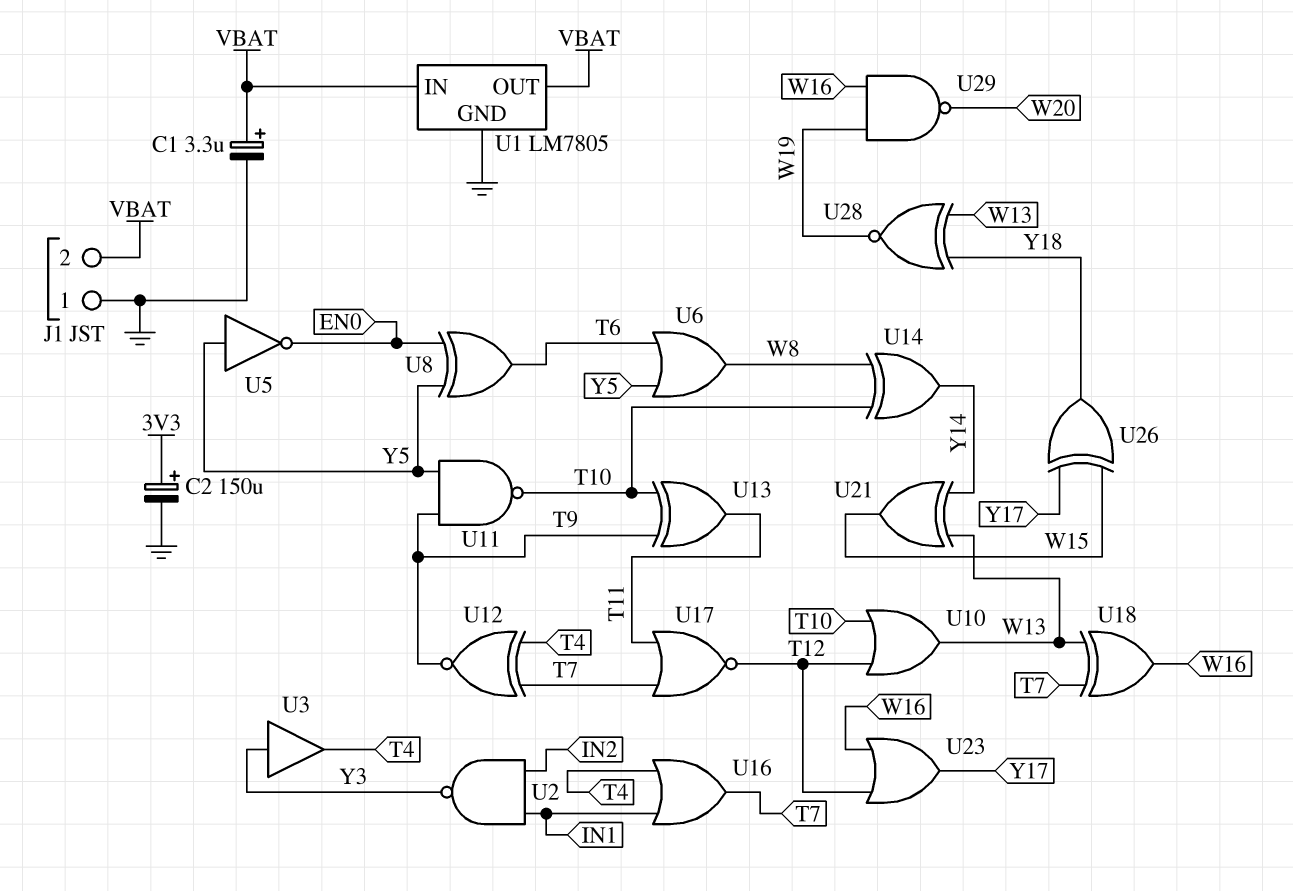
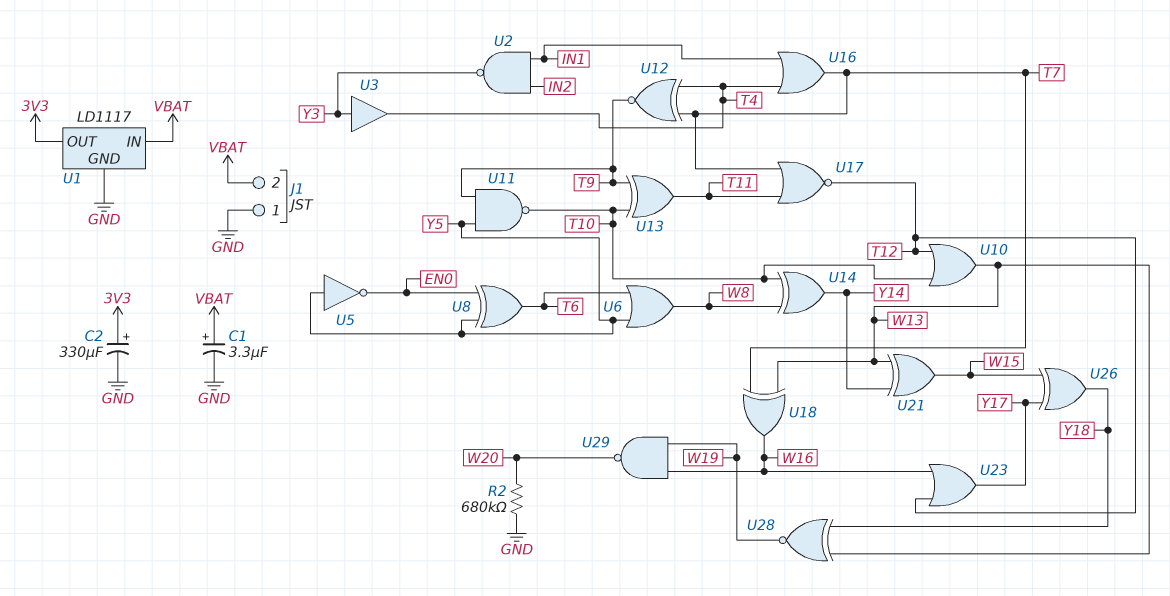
C2: 150uF (plus 3V3, minus GND) -> 330uF (plus 3V3, minus GND)
R2: none -> 680k (GND, W20)
U1: LM7805 -> LD1117
U1 pin OUT: VBAT -> 3V3

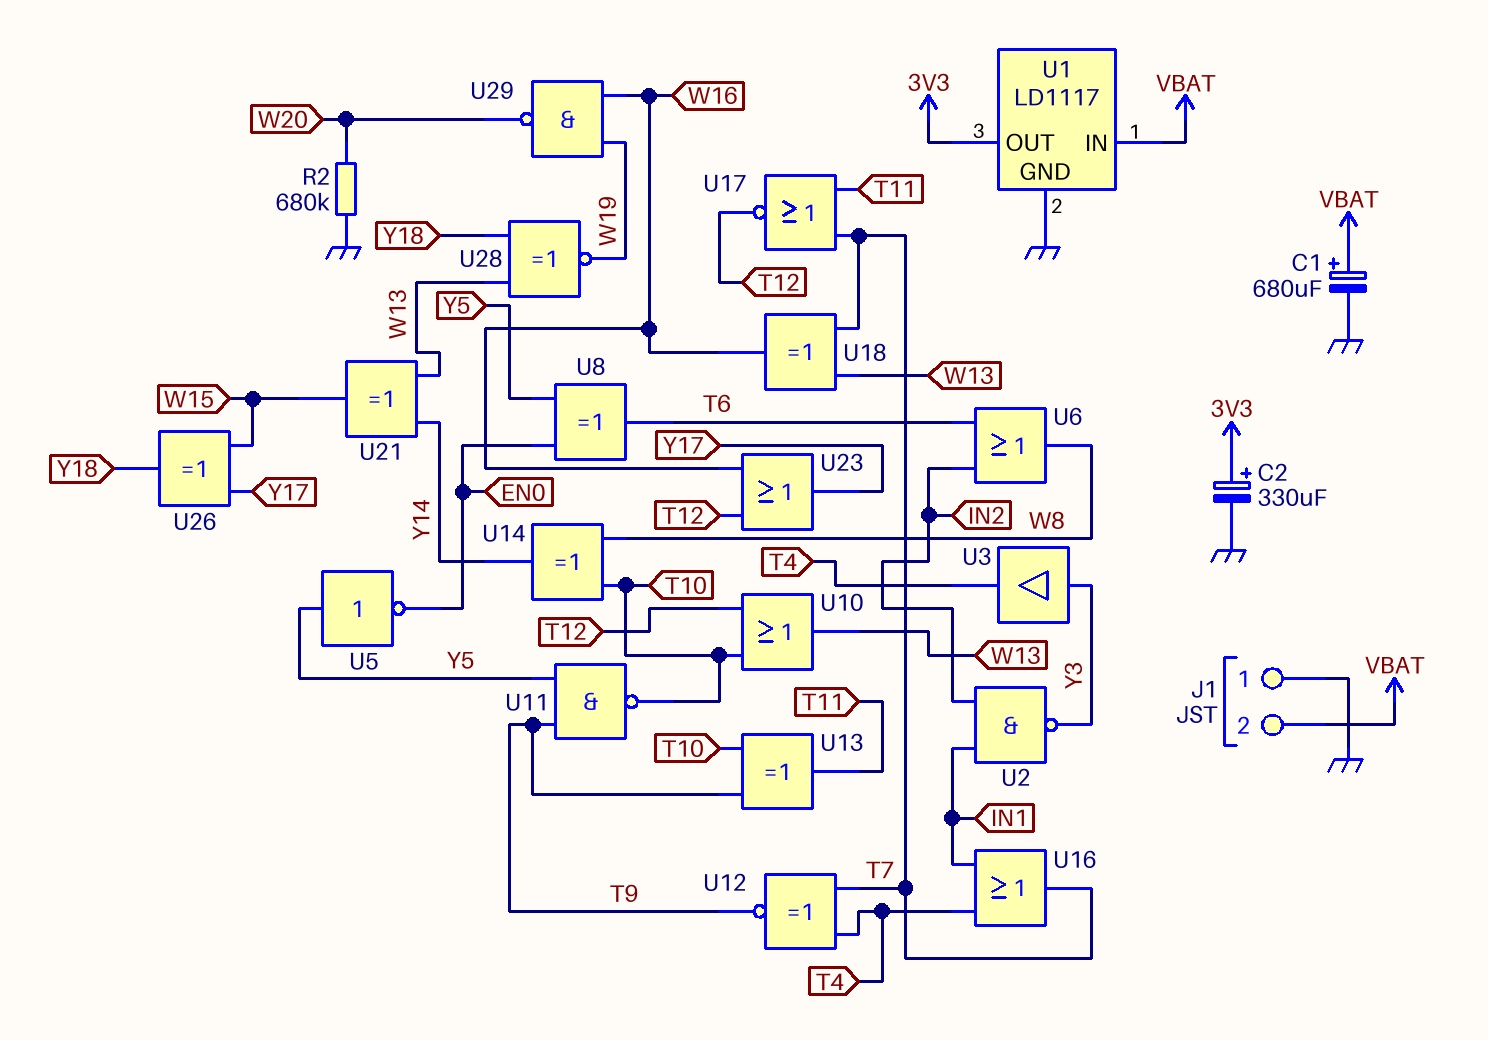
C1: 3.3uF (plus VBAT, minus GND) -> 680uF (plus VBAT, minus GND)
U6: OR (in T6, in Y5, out W8) -> OR (in IN2, in T6, out W8)

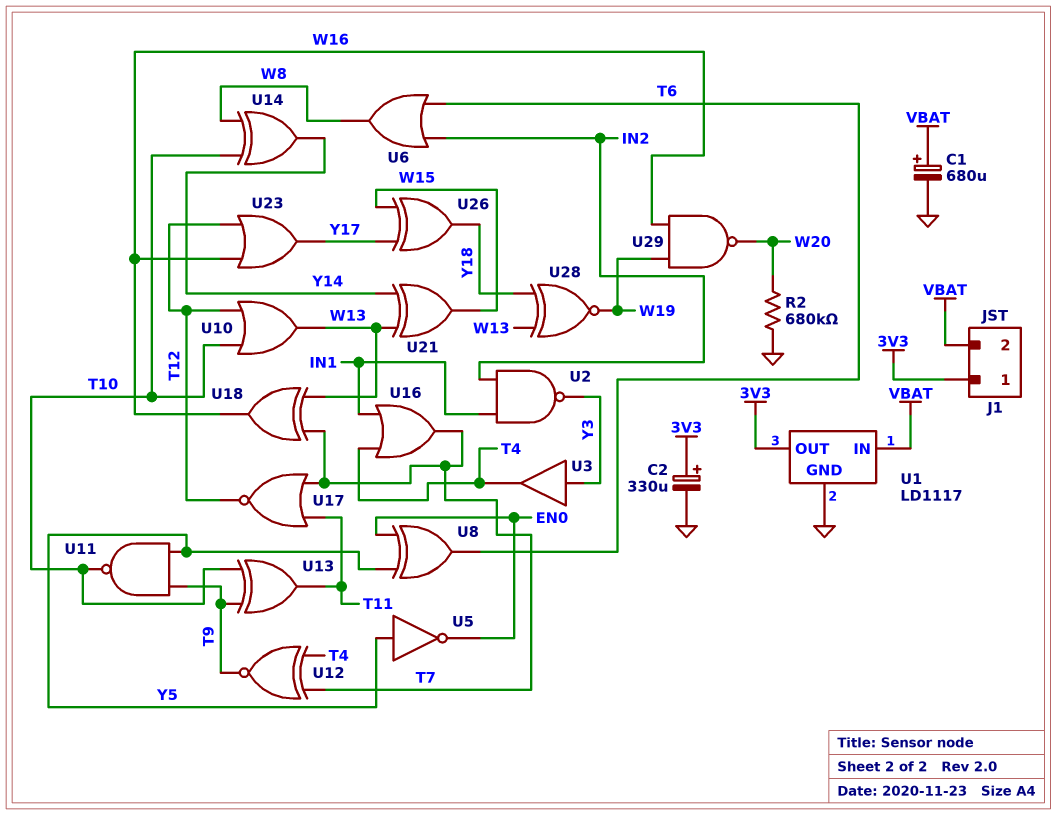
J1 pin 1: GND -> 3V3

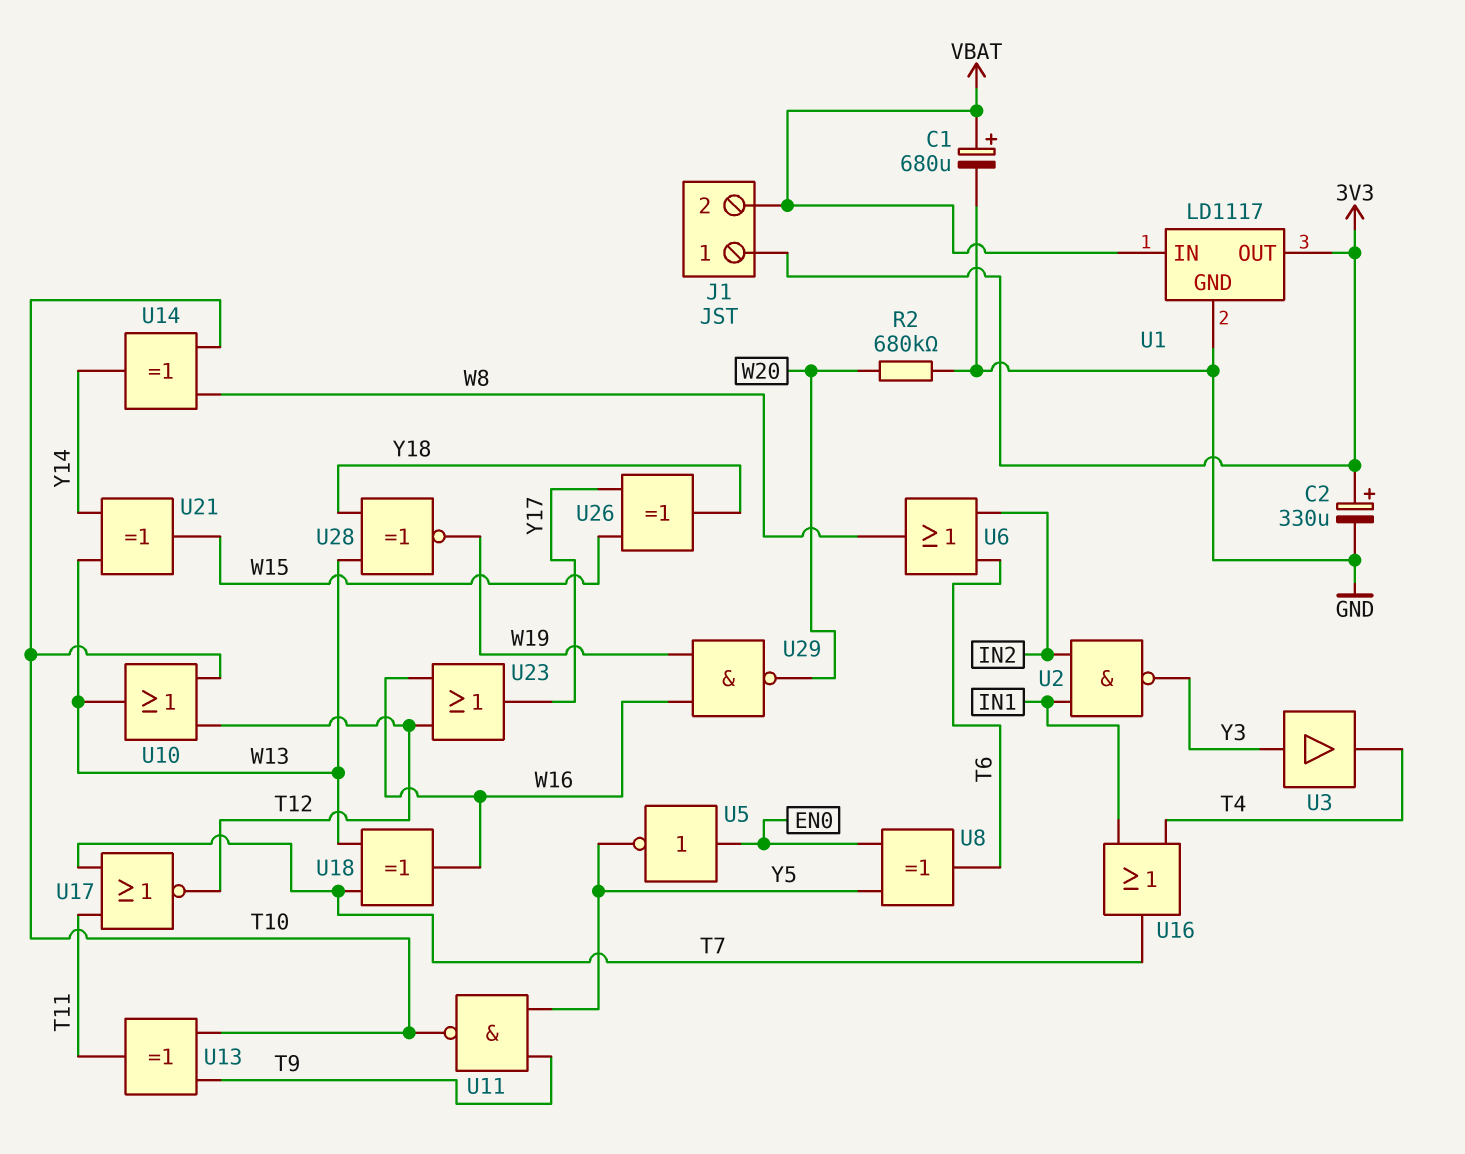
U5: NOT (in Y5, out EN0) -> NOT (in EN0, out Y5)
U12: XNOR (in T4, in T7, out T9) -> none

